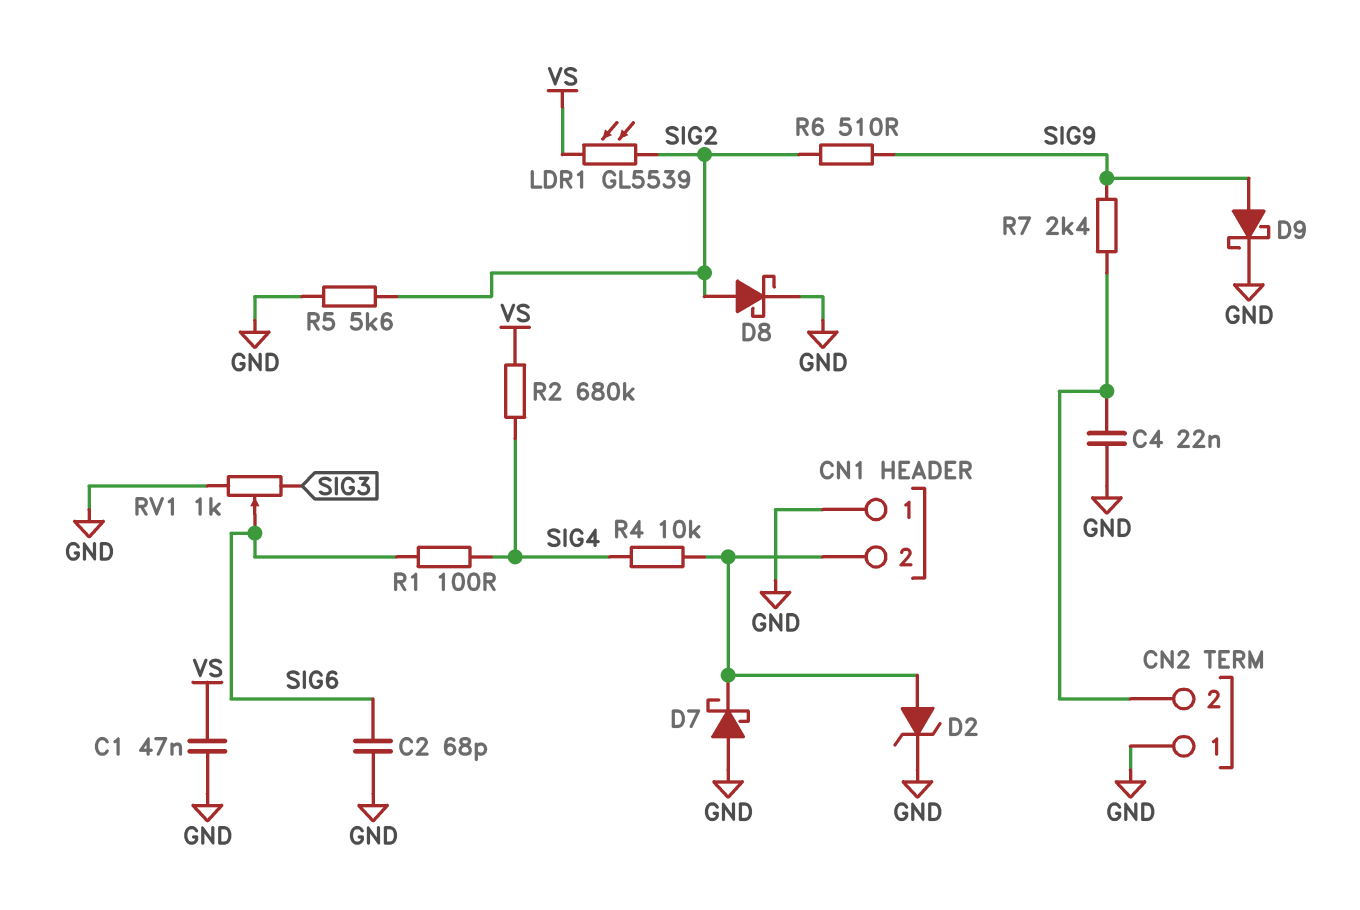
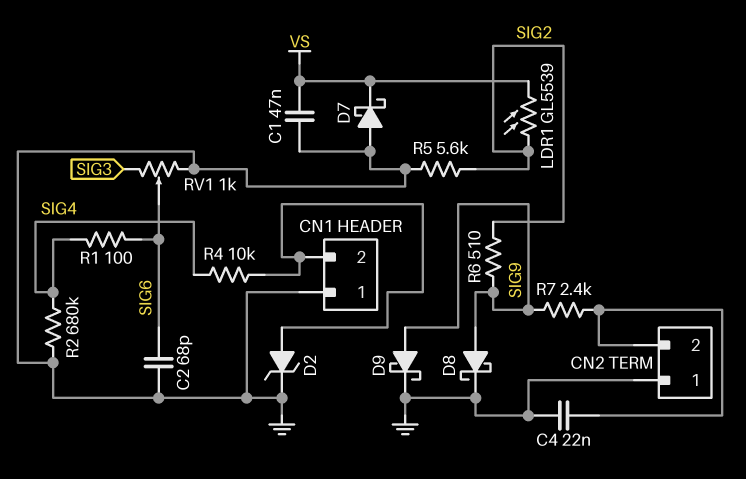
D7: schottky (A GND, K CN1/2) -> schottky (A GND, K VS)
D8: schottky (A SIG2, K GND) -> schottky (A SIG9, K GND)
R2: 680k (SIG4, VS) -> 680k (GND, SIG4)

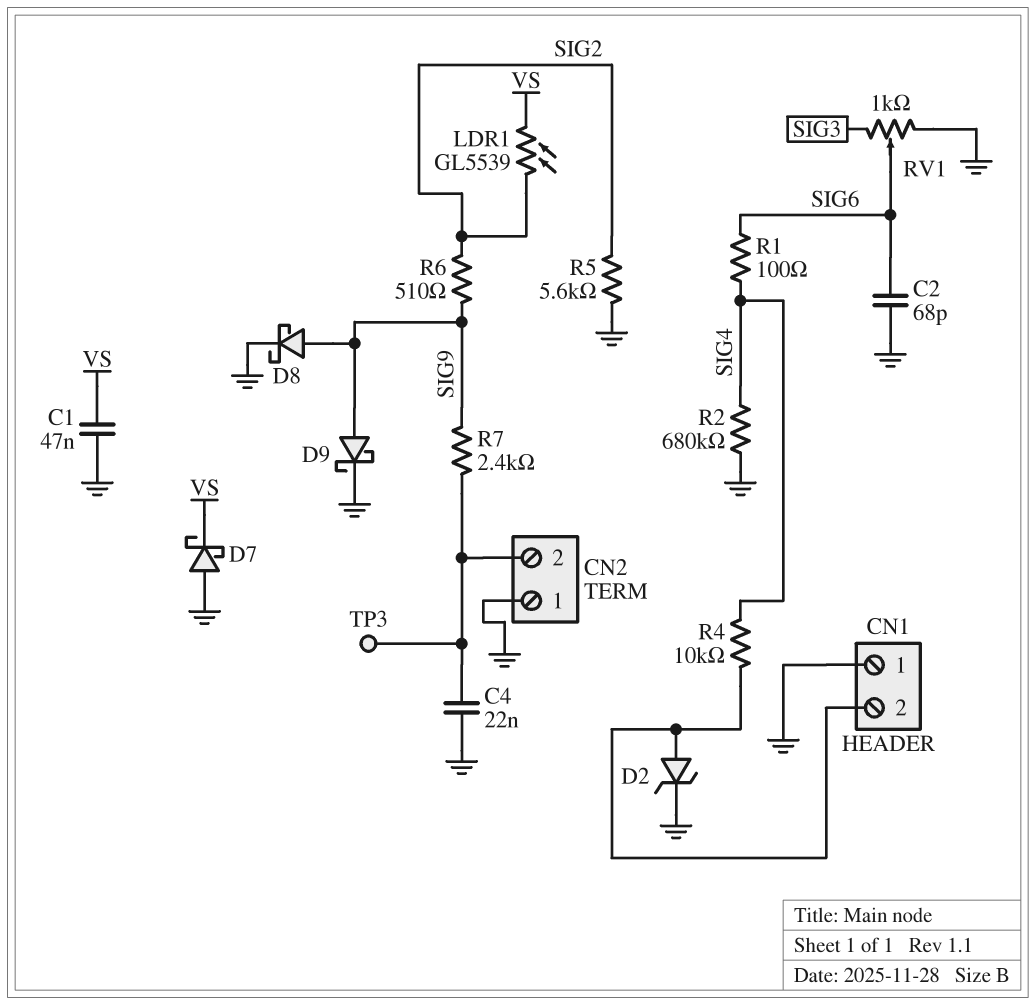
TP3: none -> test point (CN2/2)

